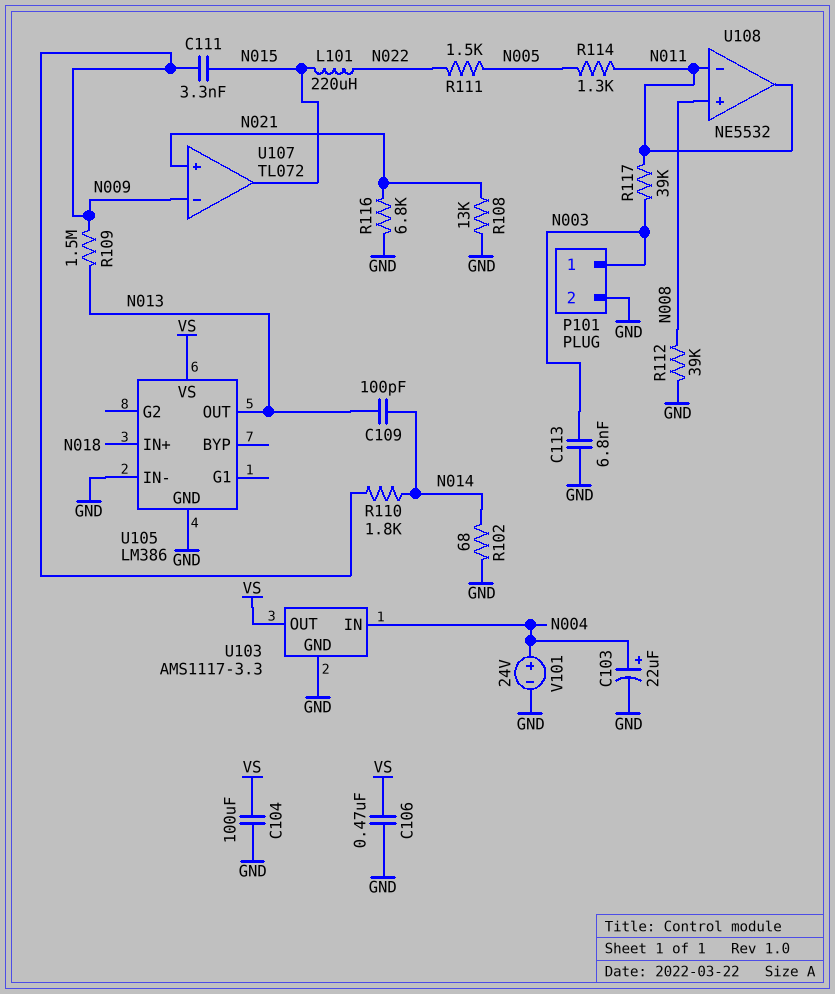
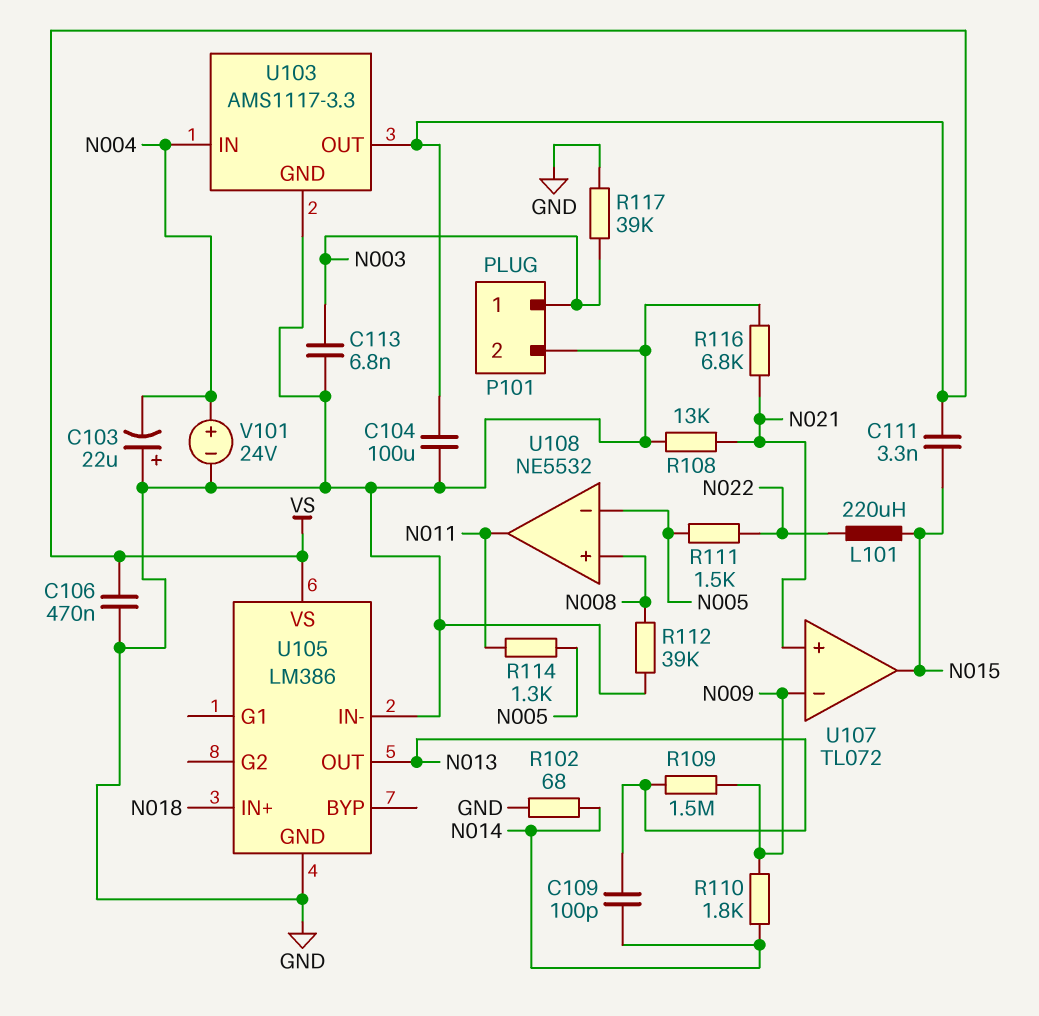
C103: 22uF (plus N004, minus GND) -> 22uF (plus GND, minus N004)
C111: 3.3nF (N009, N015) -> 3.3nF (N015, VS)
R117: 39k (N003, N011) -> 39k (GND, N003)
U108 pin in-: N011 -> N005

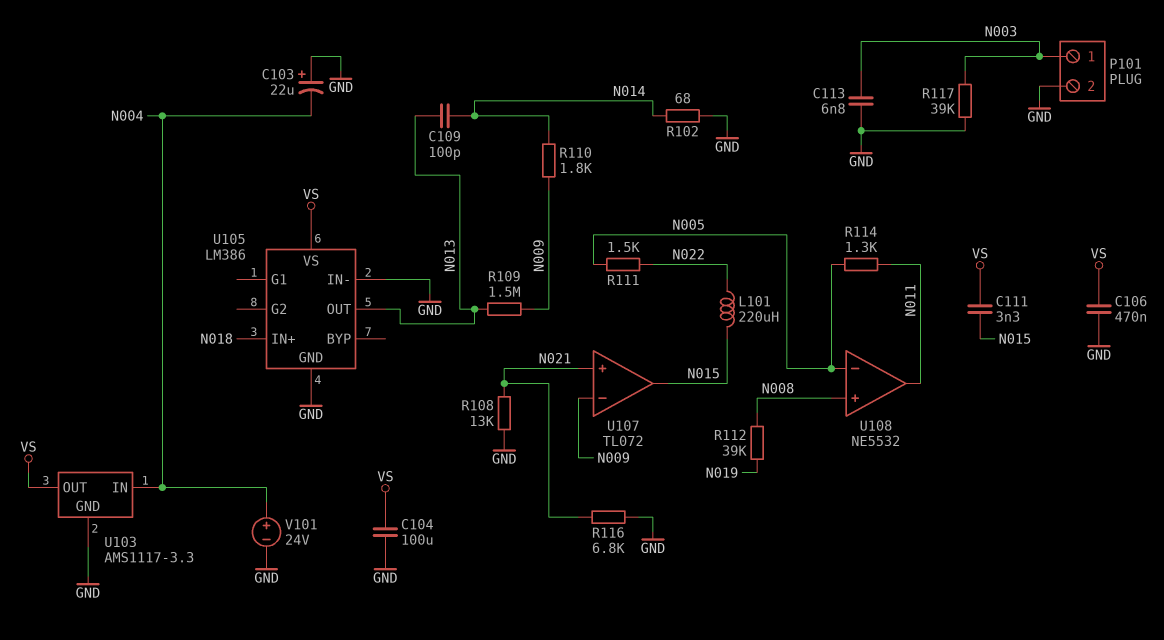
R112: 39k (GND, N008) -> 39k (N008, N019)

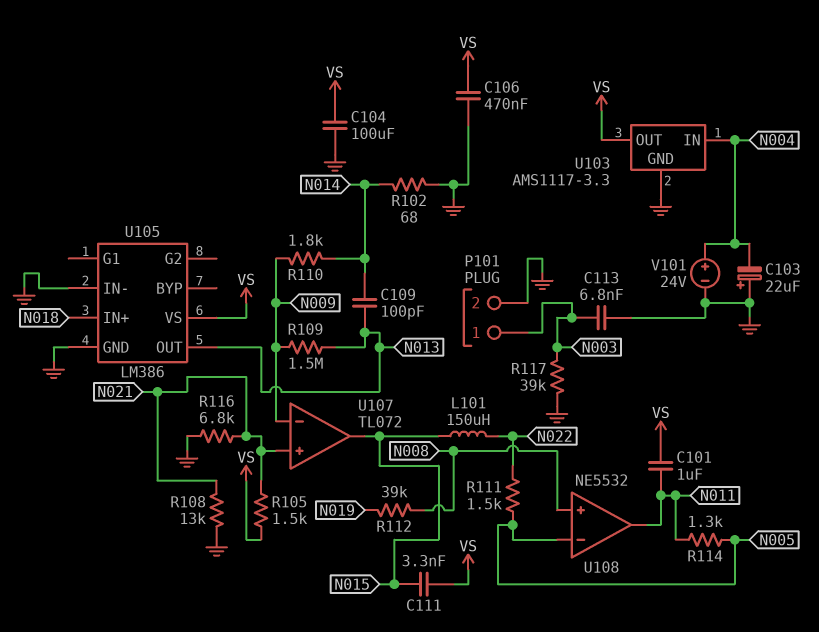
C101: none -> 1uF (N011, VS)
L101: 220uH (N015, N022) -> 150uH (N015, N022)
R105: none -> 1.5k (N021, VS)

